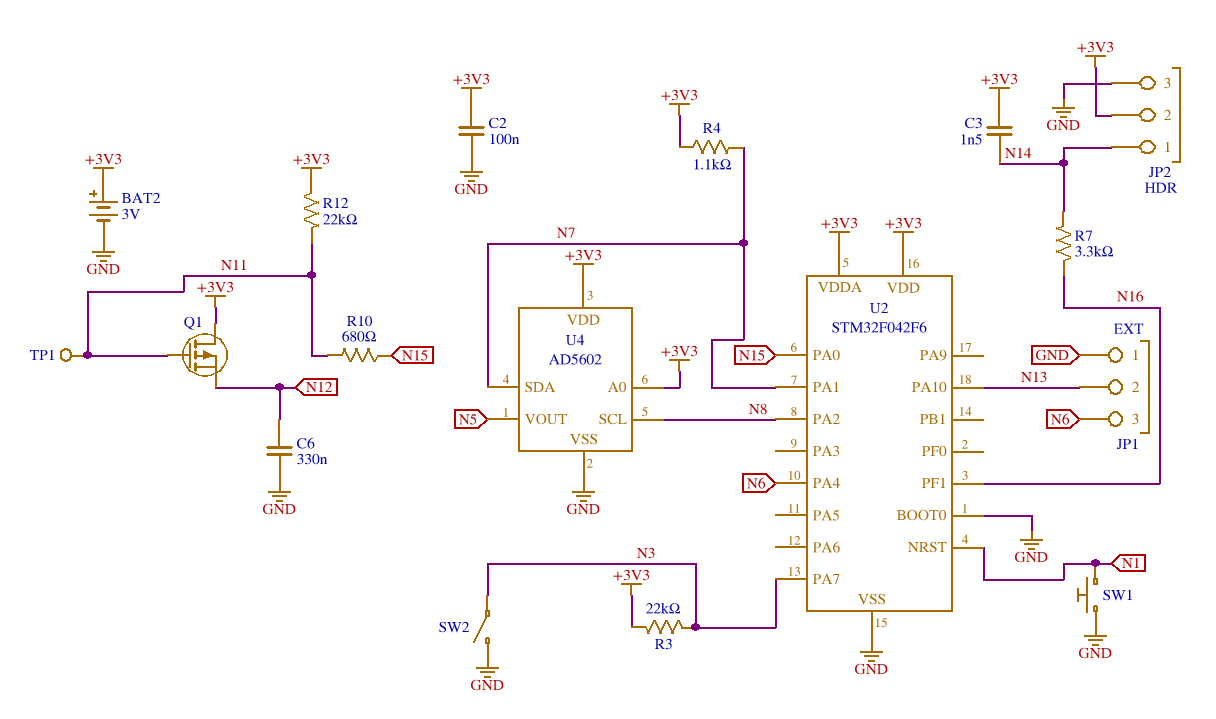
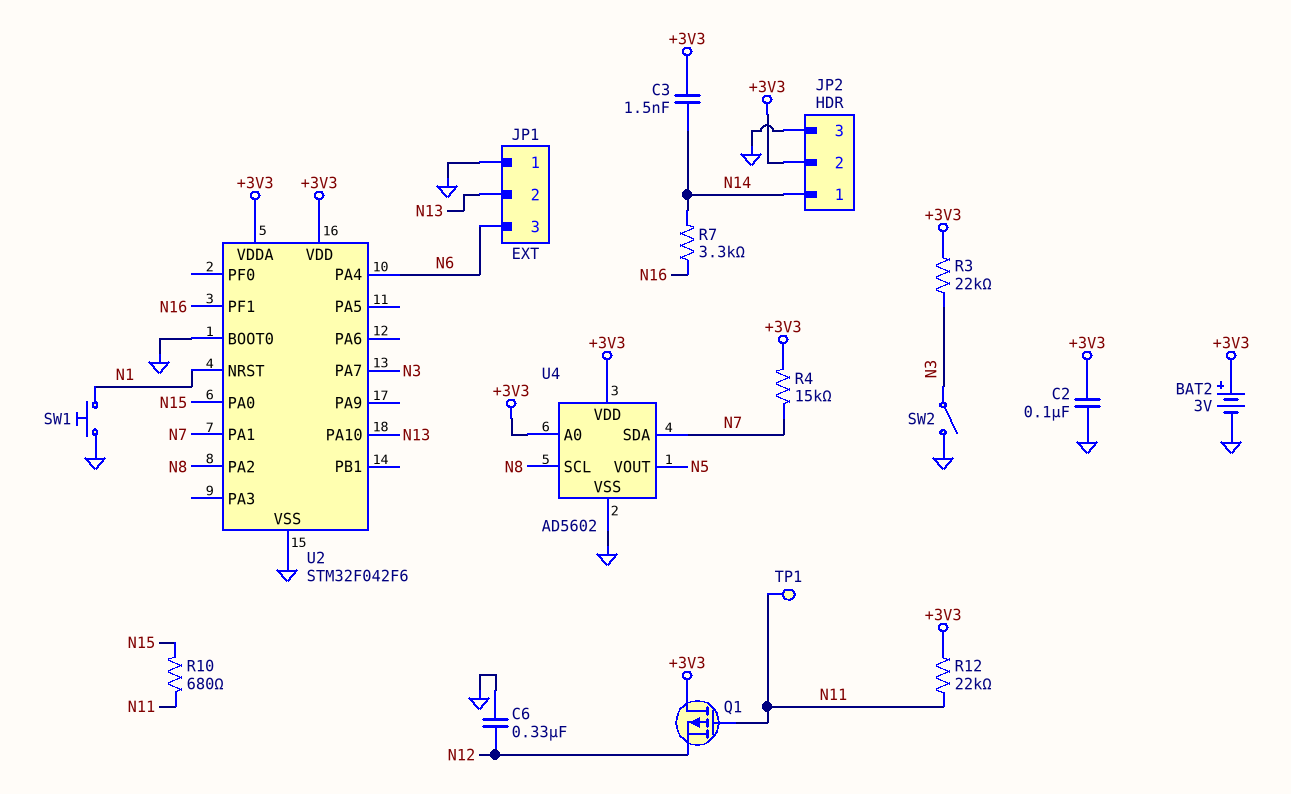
R4: 1.1k (+3V3, N7) -> 15k (+3V3, N7)

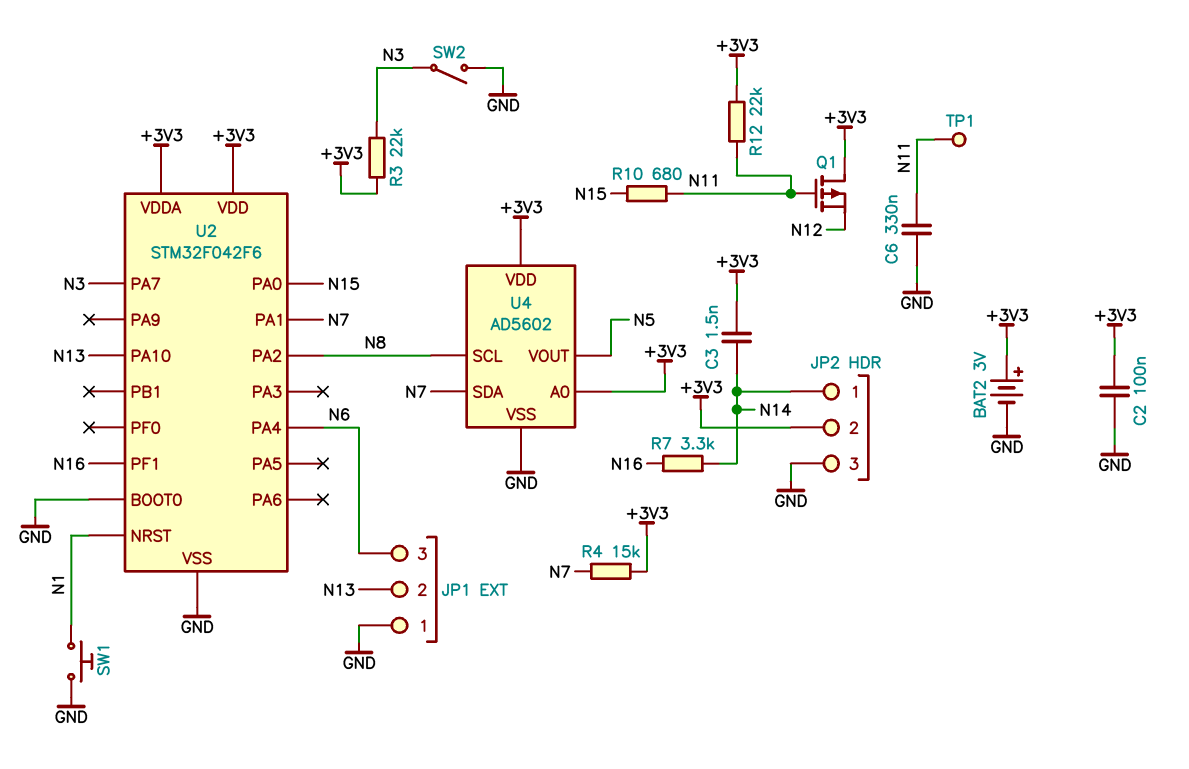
C6: 330nF (GND, N12) -> 330nF (GND, N11)

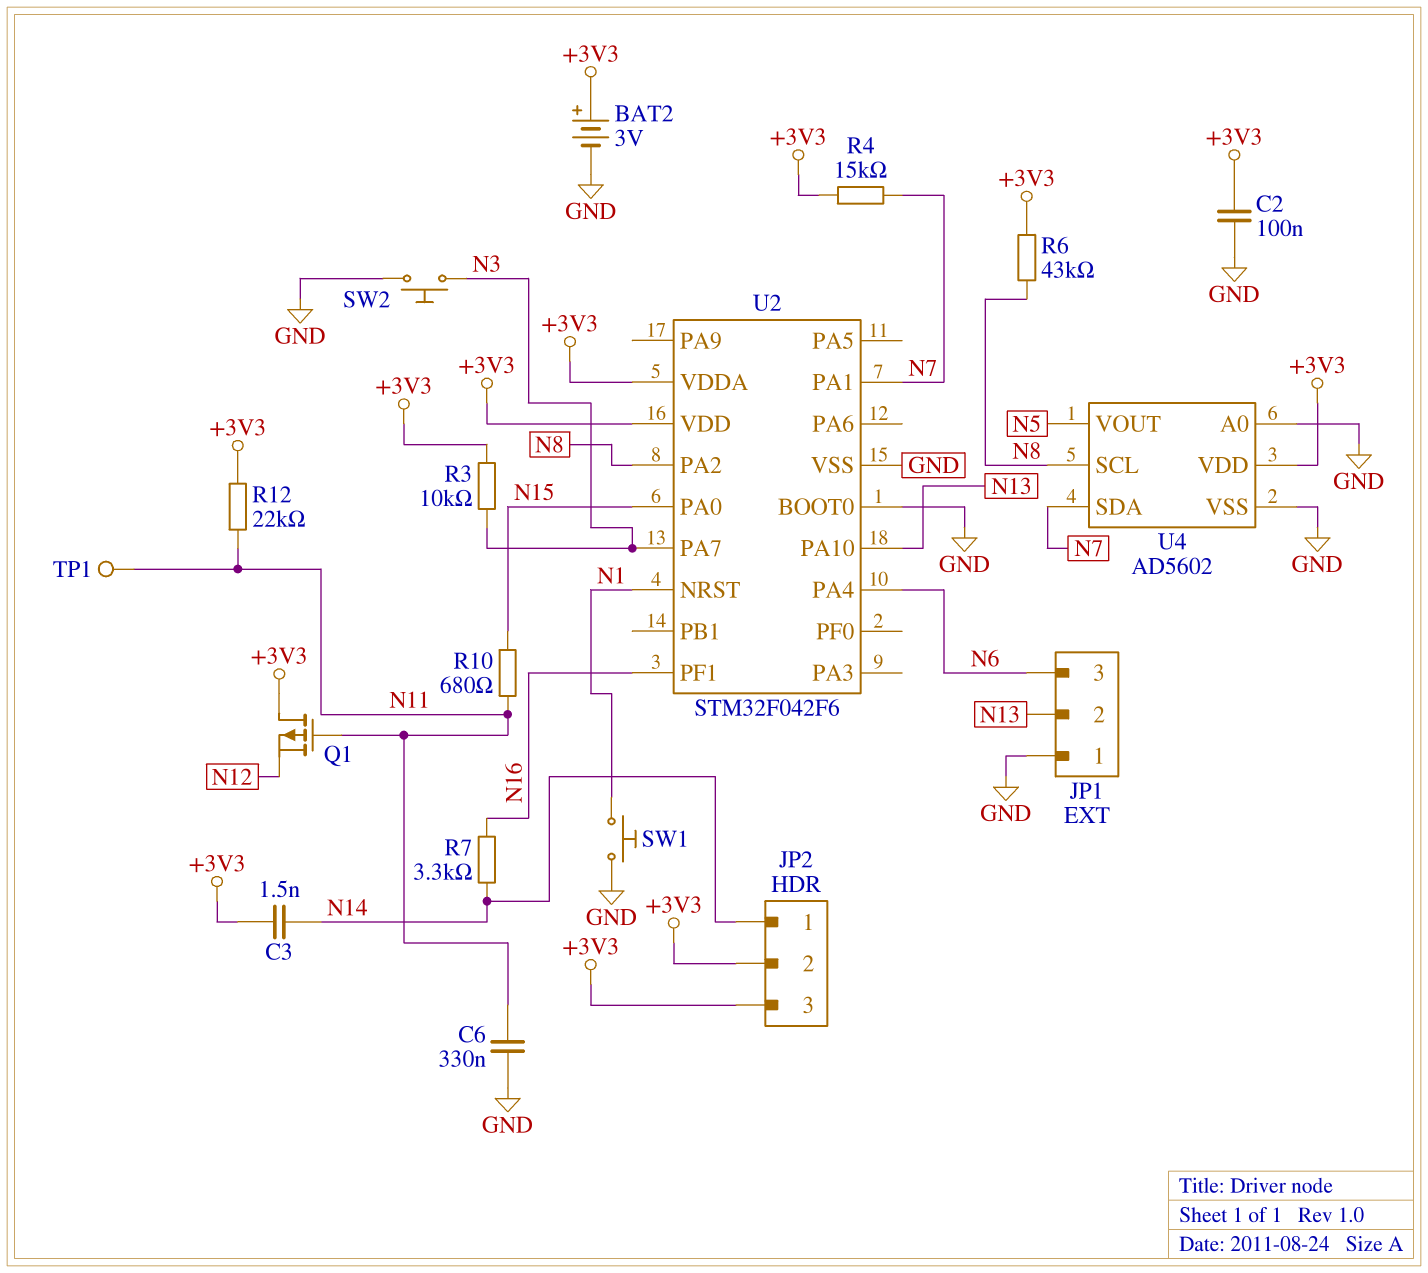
JP2 pin 3: GND -> +3V3
R3: 22k (+3V3, N3) -> 10k (+3V3, N3)
R6: none -> 43k (+3V3, N8)
SW2: switch (GND, N3) -> button (GND, N3)
U4 pin A0: +3V3 -> GND

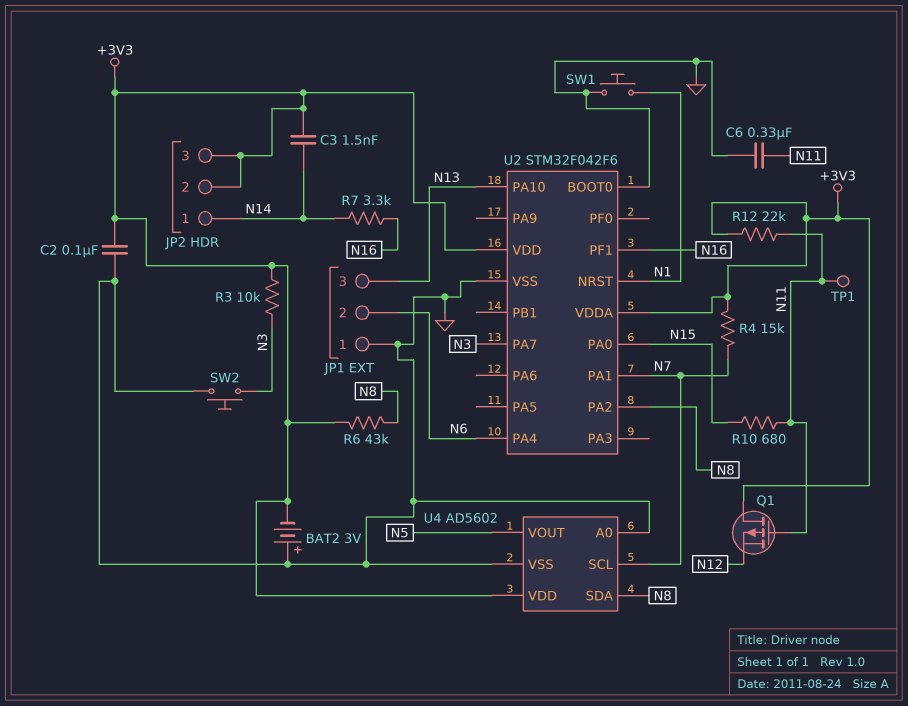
BAT2: 3V (plus +3V3, minus GND) -> 3V (plus GND, minus +3V3)
JP1 pin 2: N13 -> N6
JP1 pin 3: N6 -> N13
U4 pin SCL: N8 -> N7
U4 pin SDA: N7 -> N8

